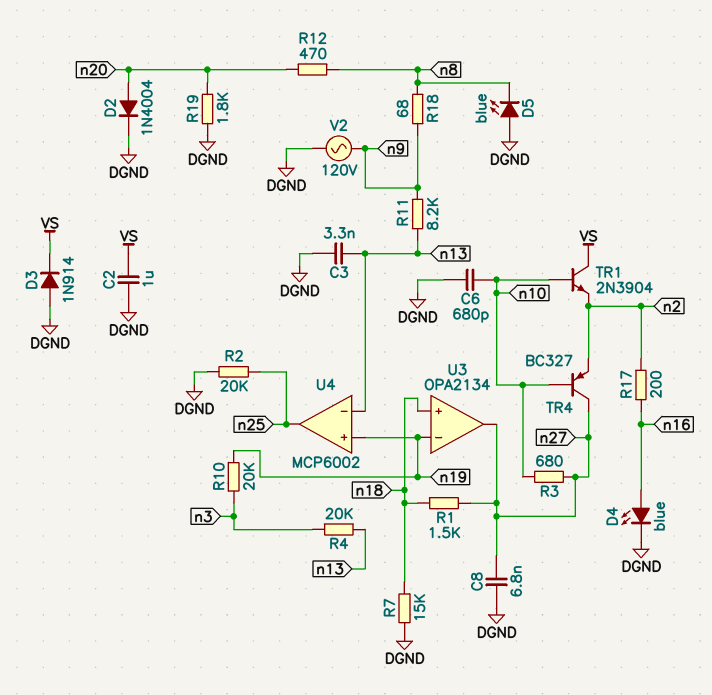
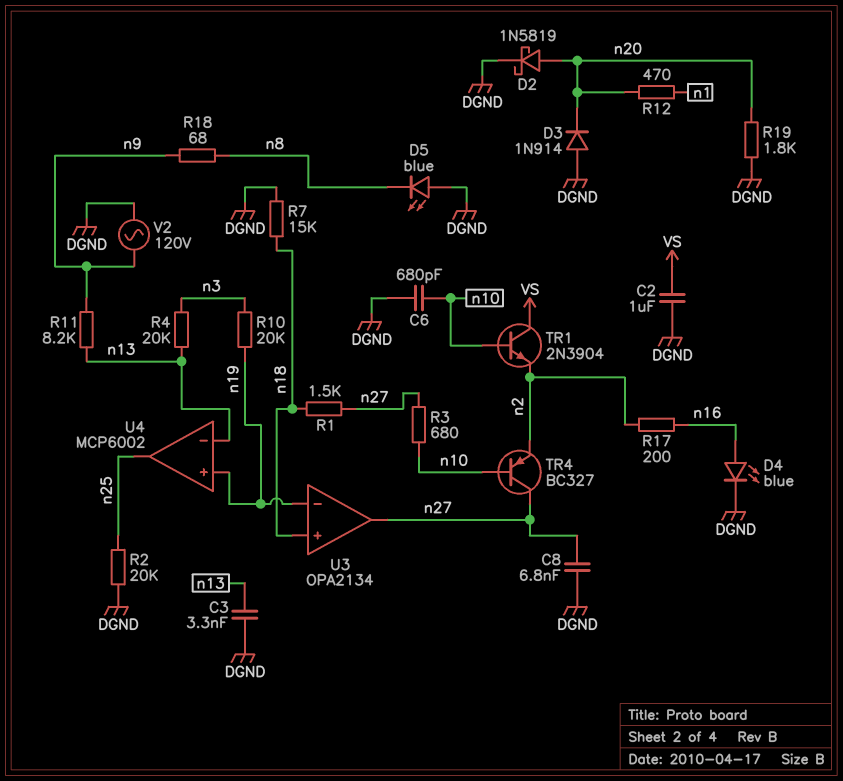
D2: diode 1N4004 (A n20, K DGND) -> schottky 1N5819 (A n20, K DGND)
D3: diode 1N914 (A DGND, K VS) -> diode 1N914 (A DGND, K n20)
R12: 470 (n8, n20) -> 470 (n1, n20)

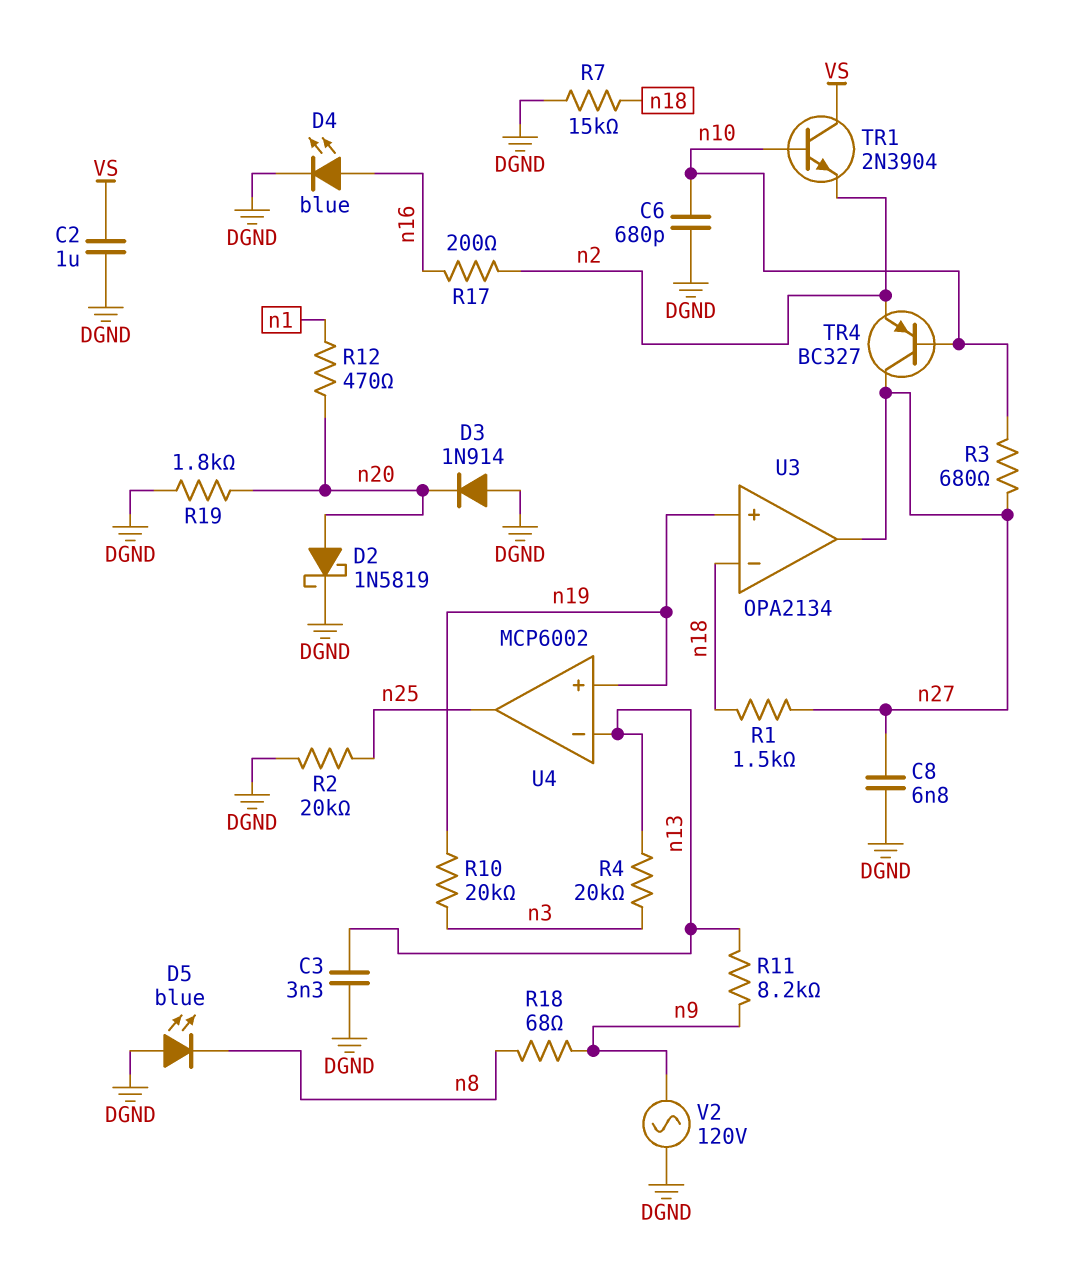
U3 pin in+: n18 -> n19
U3 pin in-: n19 -> n18

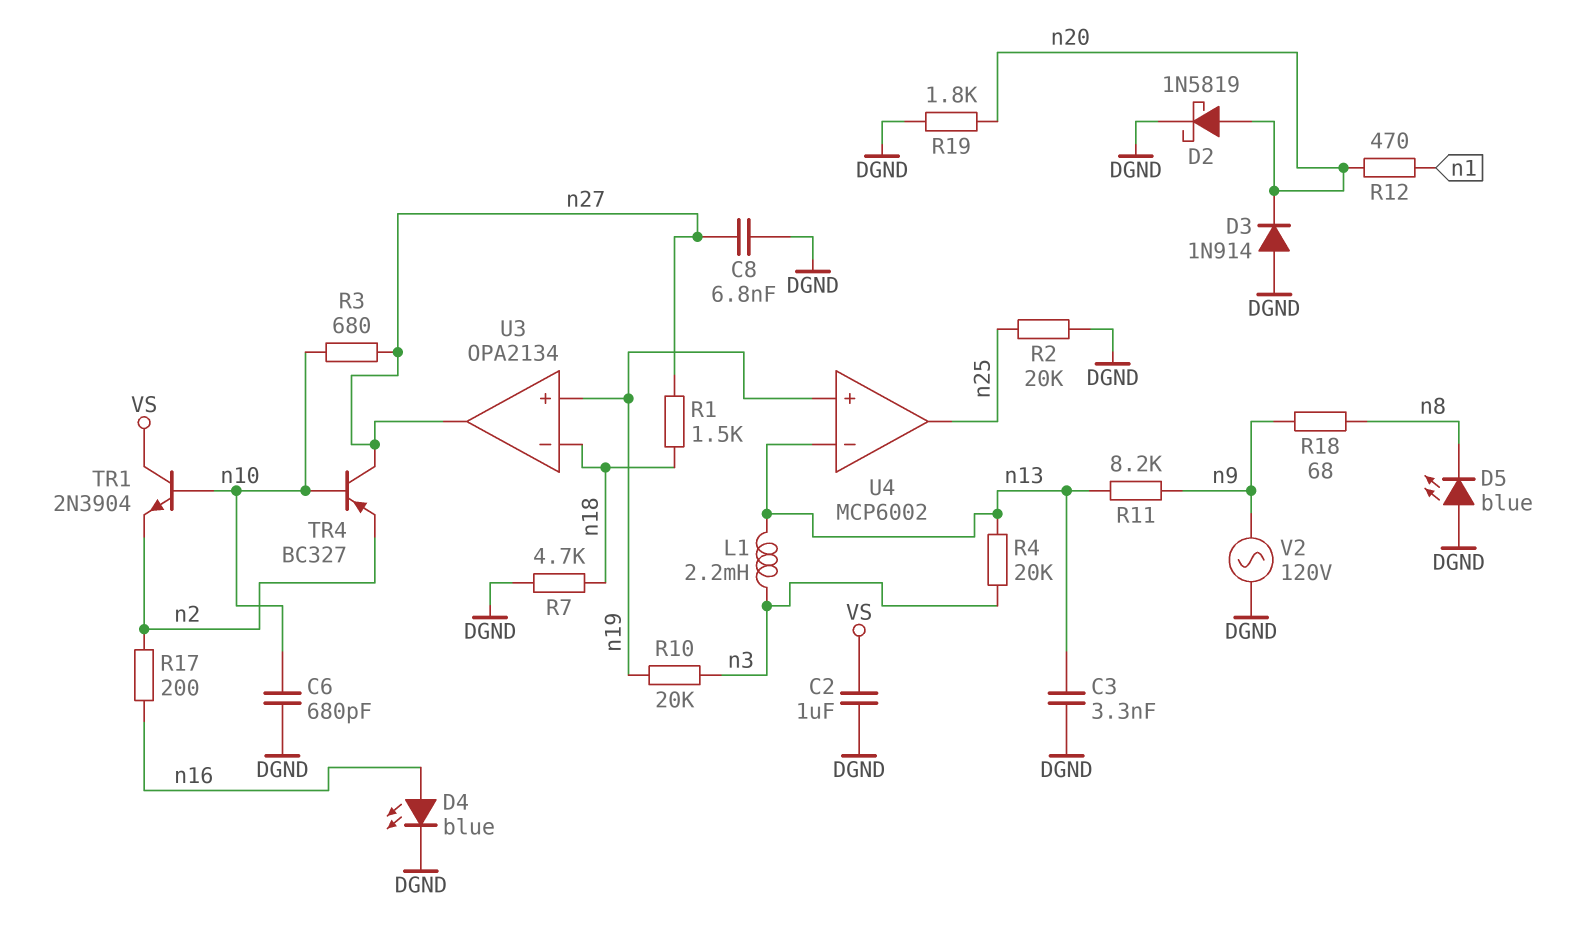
L1: none -> 2.2mH (n3, n13)
R7: 15k (DGND, n18) -> 4.7k (DGND, n18)

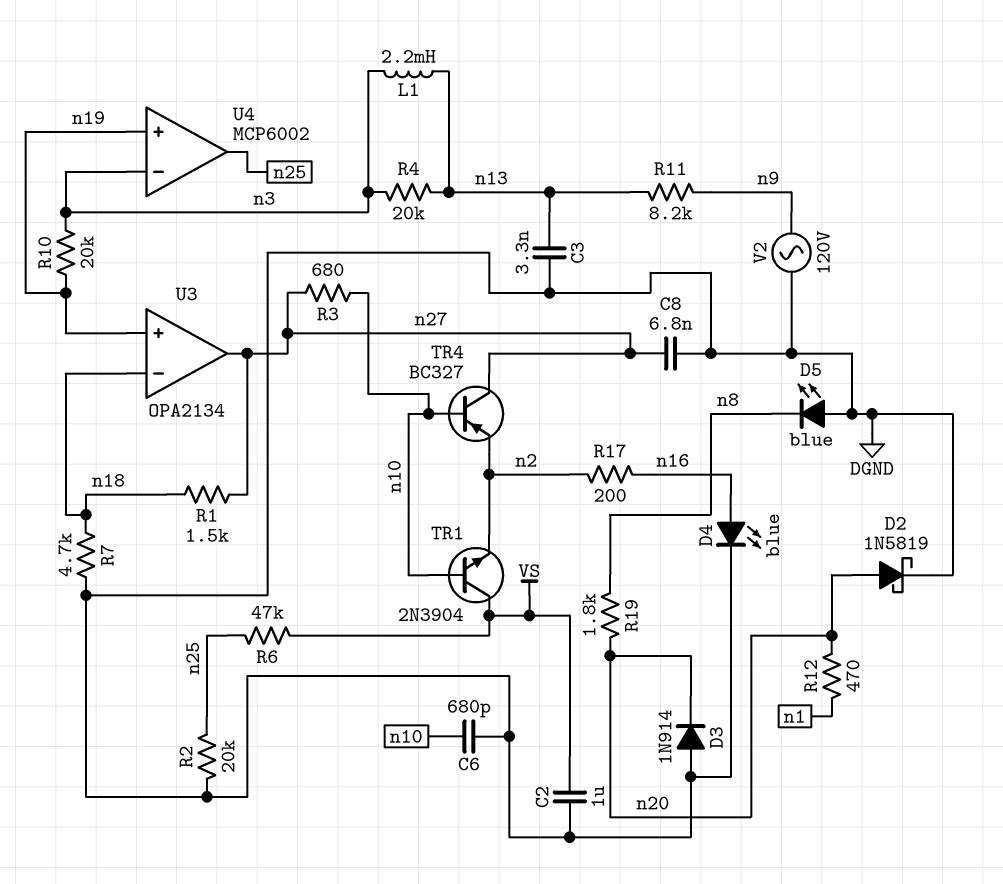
R6: none -> 47k (VS, n25)
R18: 68 (n8, n9) -> none
R19: 1.8k (DGND, n20) -> 1.8k (n8, n20)
U4 pin in-: n13 -> n3

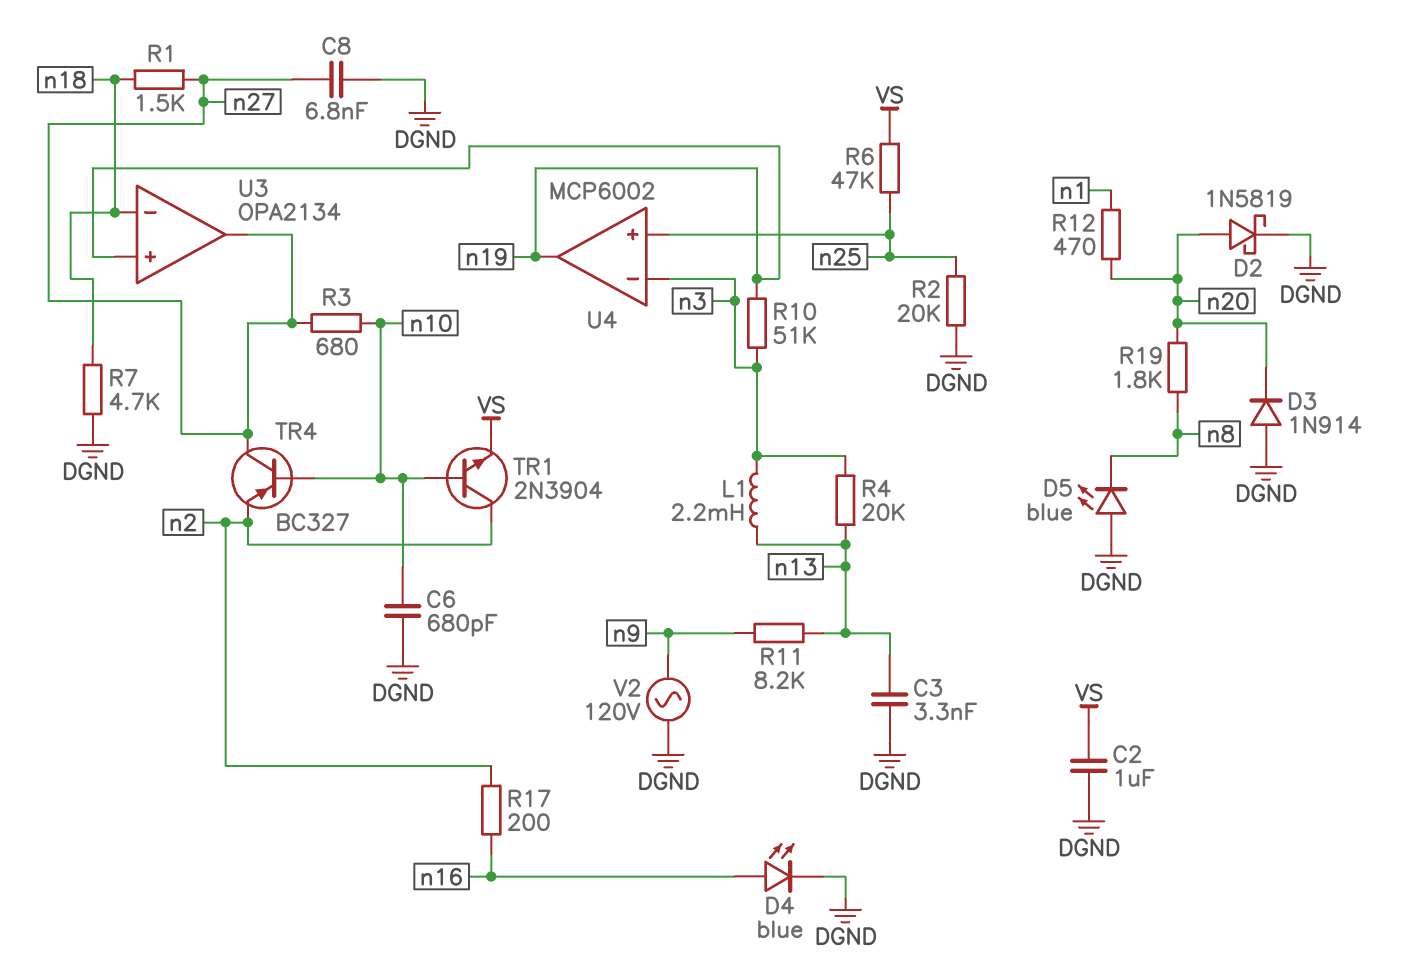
R10: 20k (n3, n19) -> 51k (n3, n19)
TR1: NPN 2N3904 (B n10, C VS, E n2) -> NPN 2N3904 (B n10, C n2, E VS)
U4 pin in+: n19 -> n25
U4 pin out: n25 -> n19

